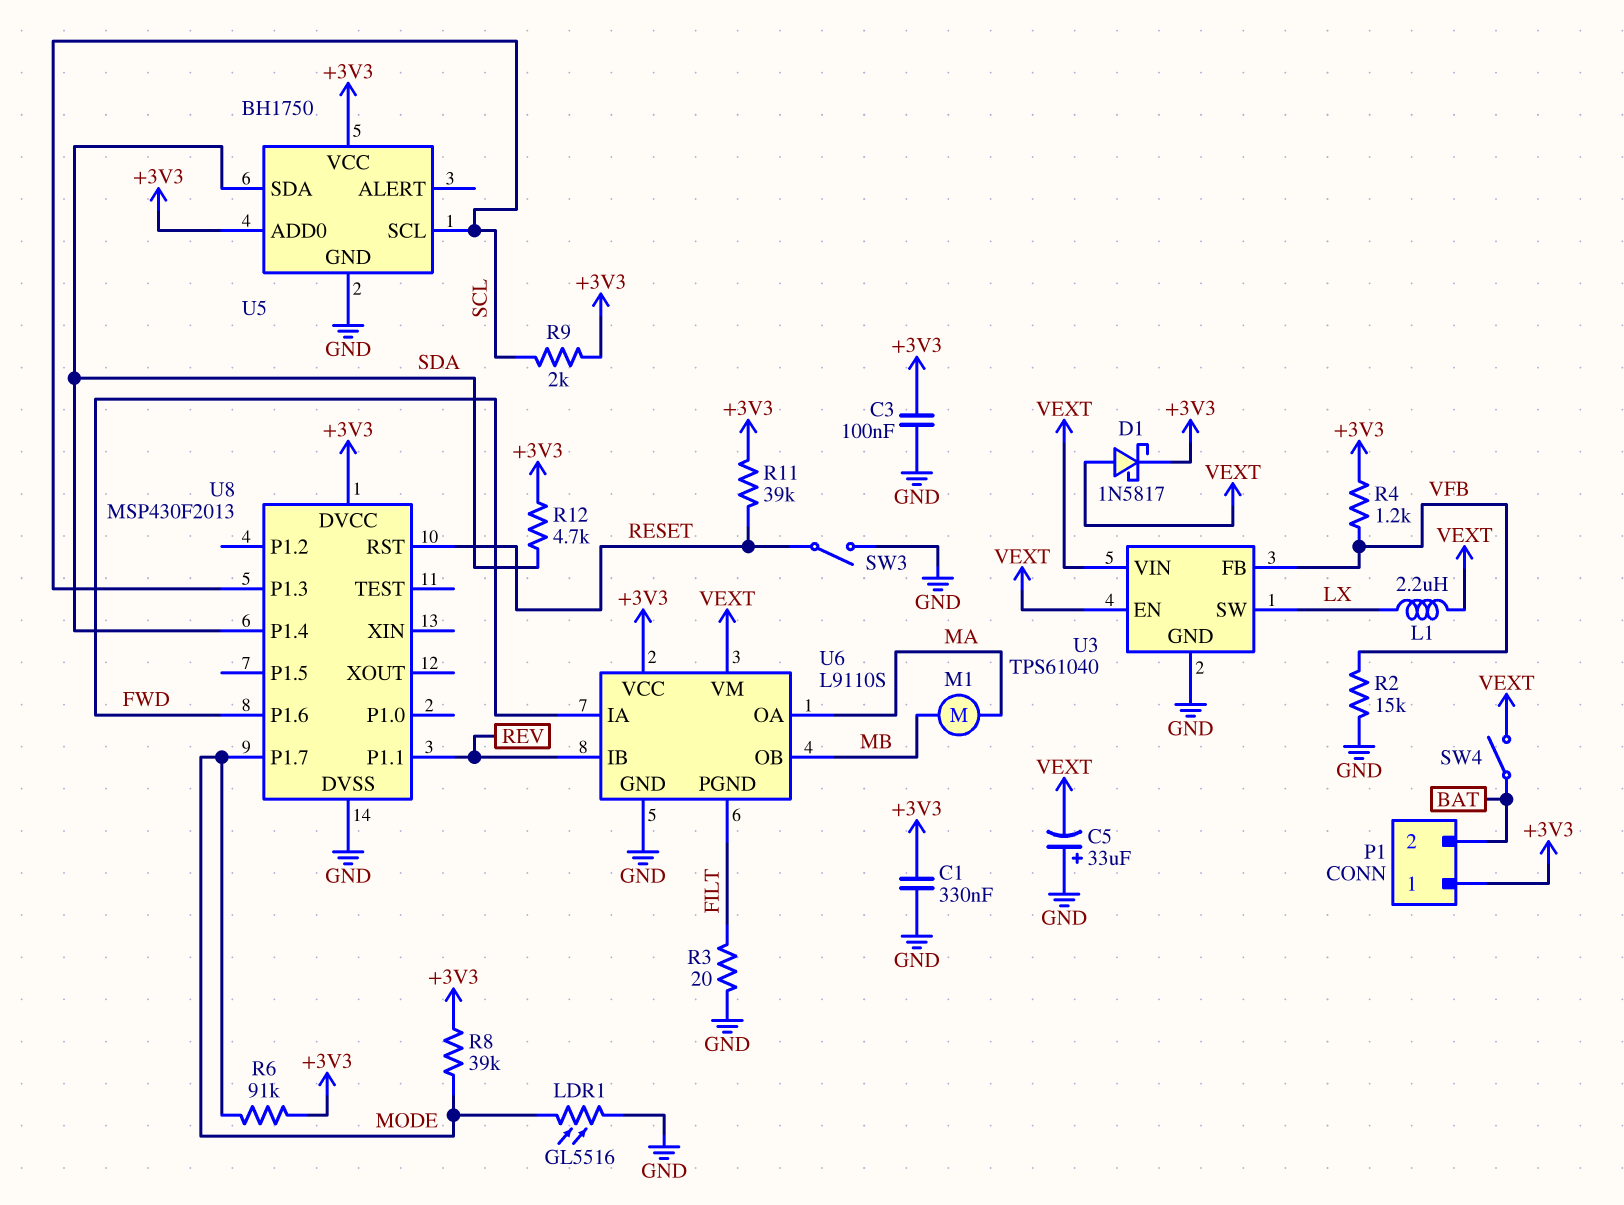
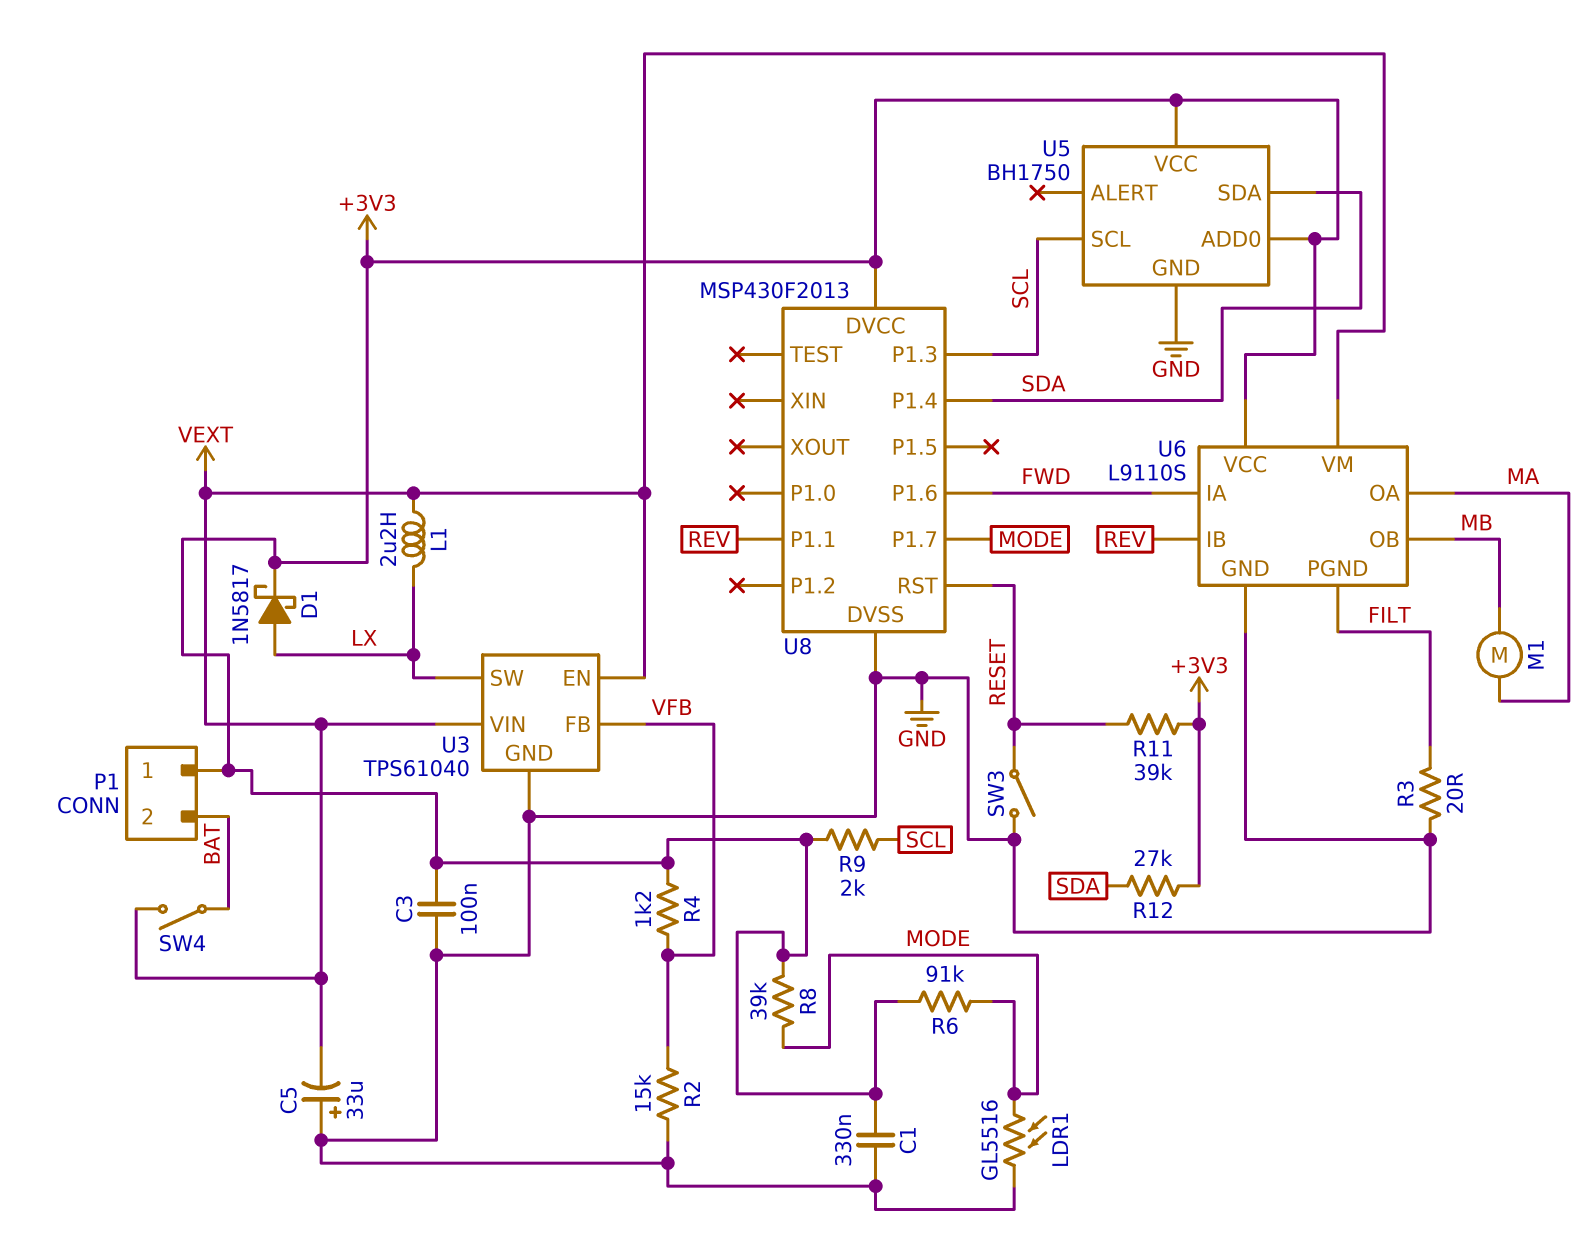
D1: schottky 1N5817 (A VEXT, K +3V3) -> schottky 1N5817 (A LX, K +3V3)
R12: 4.7k (+3V3, SDA) -> 27k (+3V3, SDA)

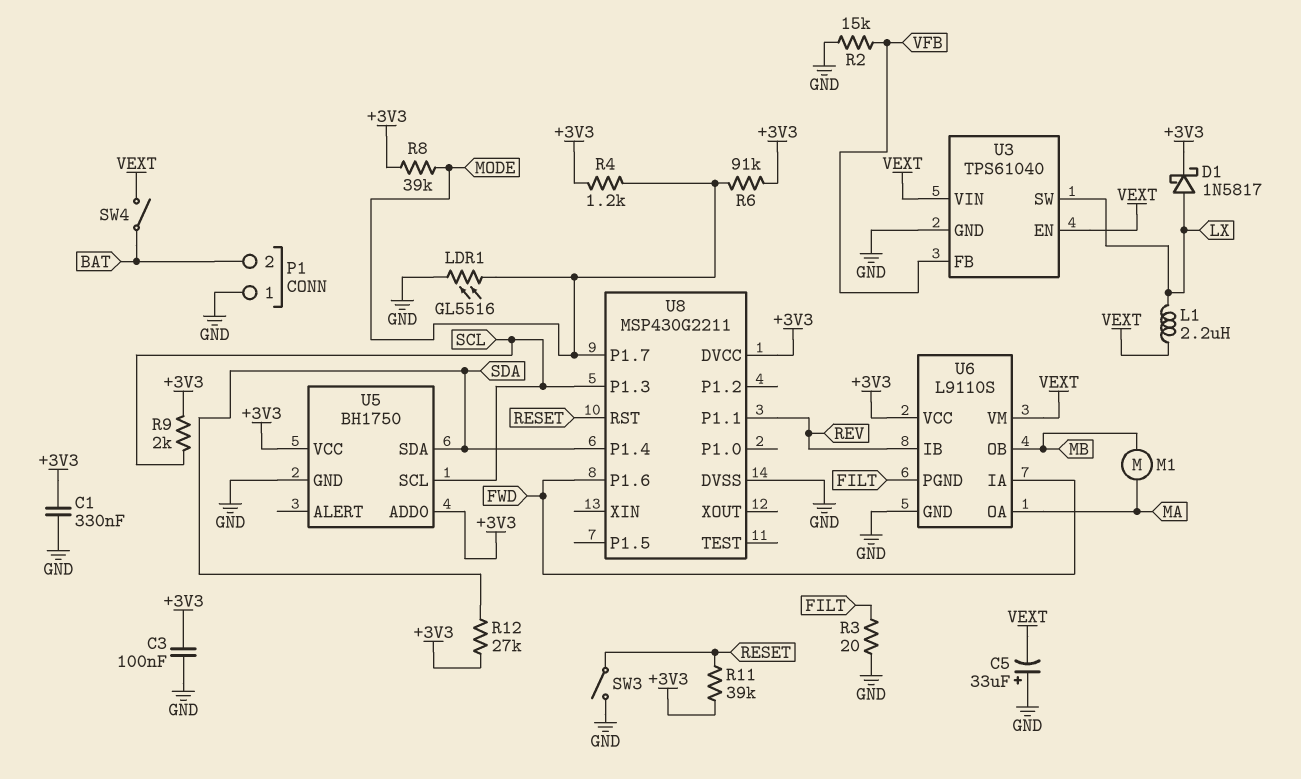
P1 pin 1: +3V3 -> GND
R4: 1.2k (+3V3, VFB) -> 1.2k (+3V3, MODE)
U8: MSP430F2013 -> MSP430G2211

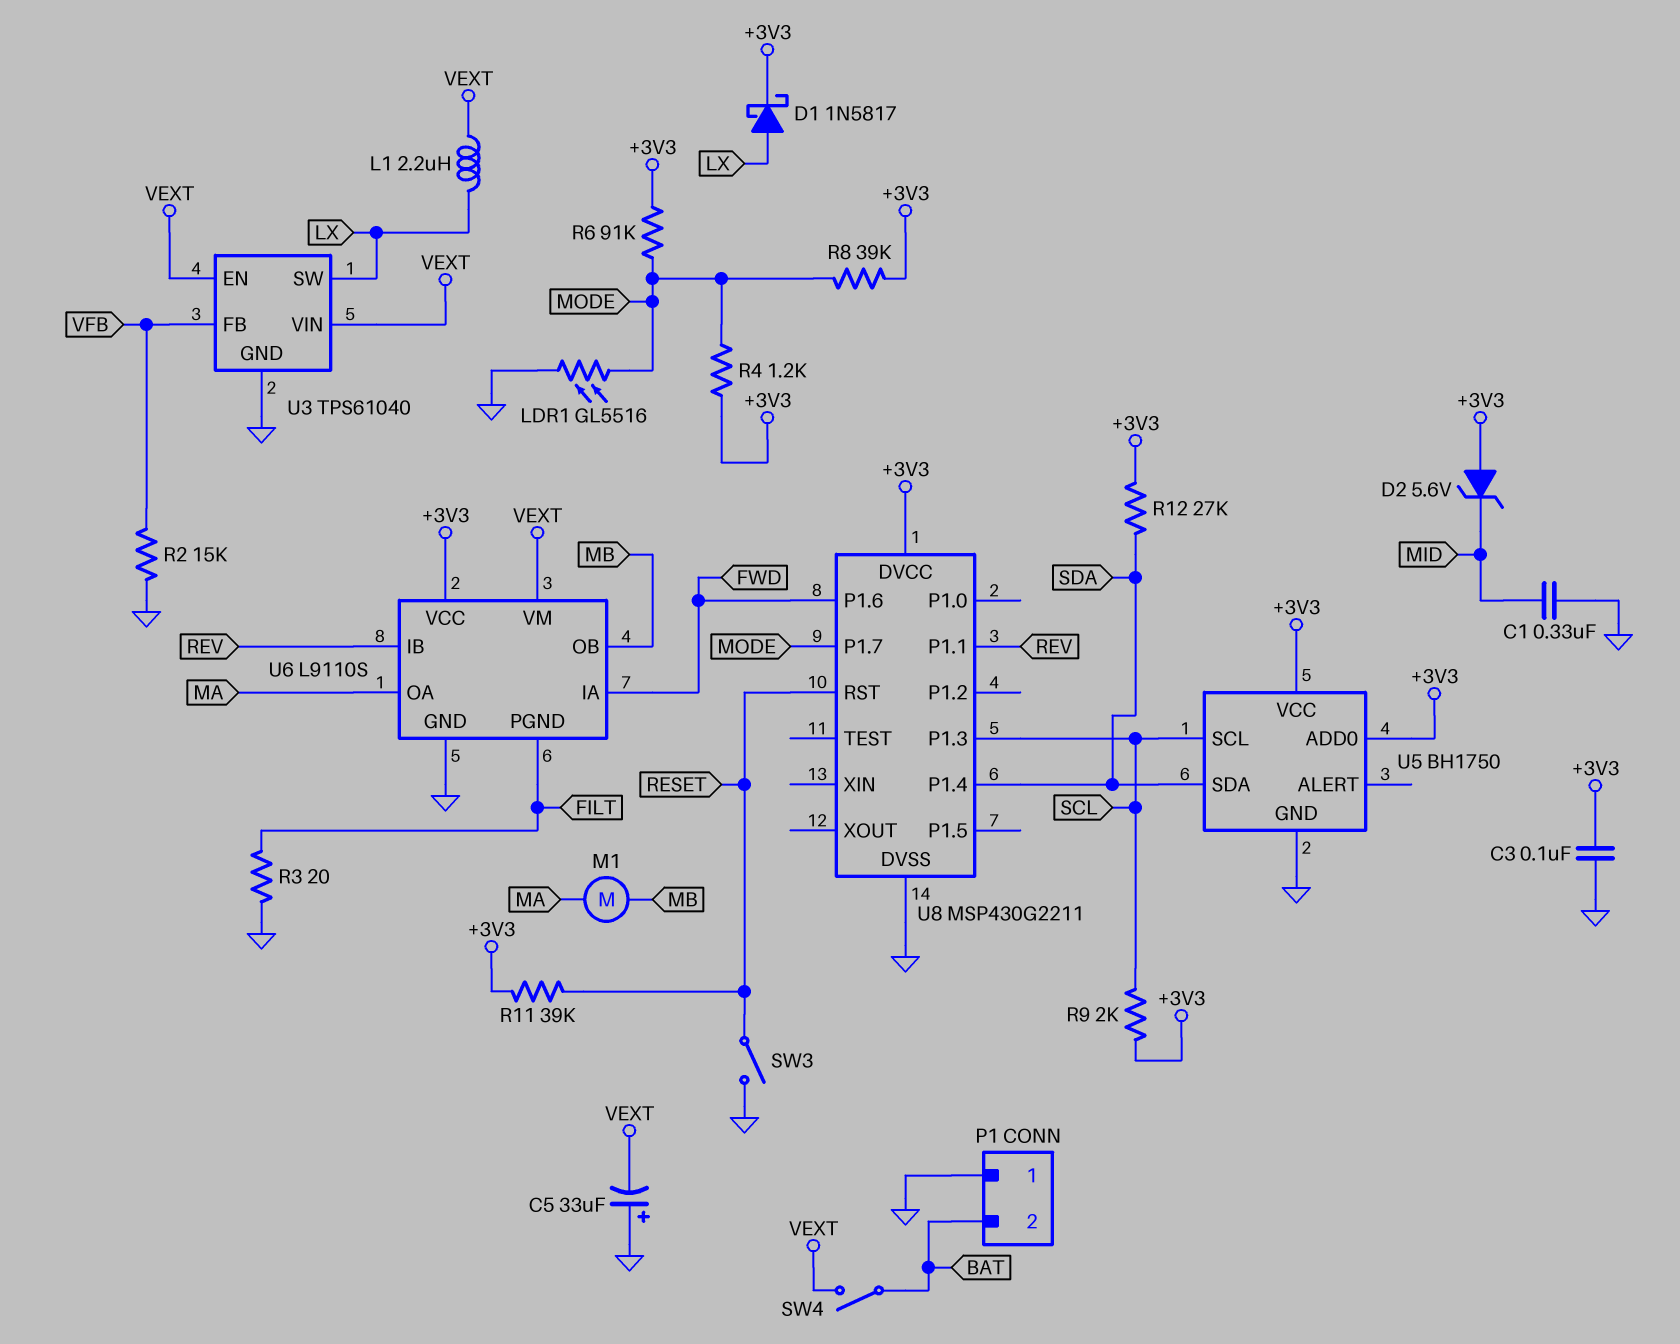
C1: 330nF (+3V3, GND) -> 330nF (GND, MID)
D2: none -> zener 5.6V (A +3V3, K MID)

